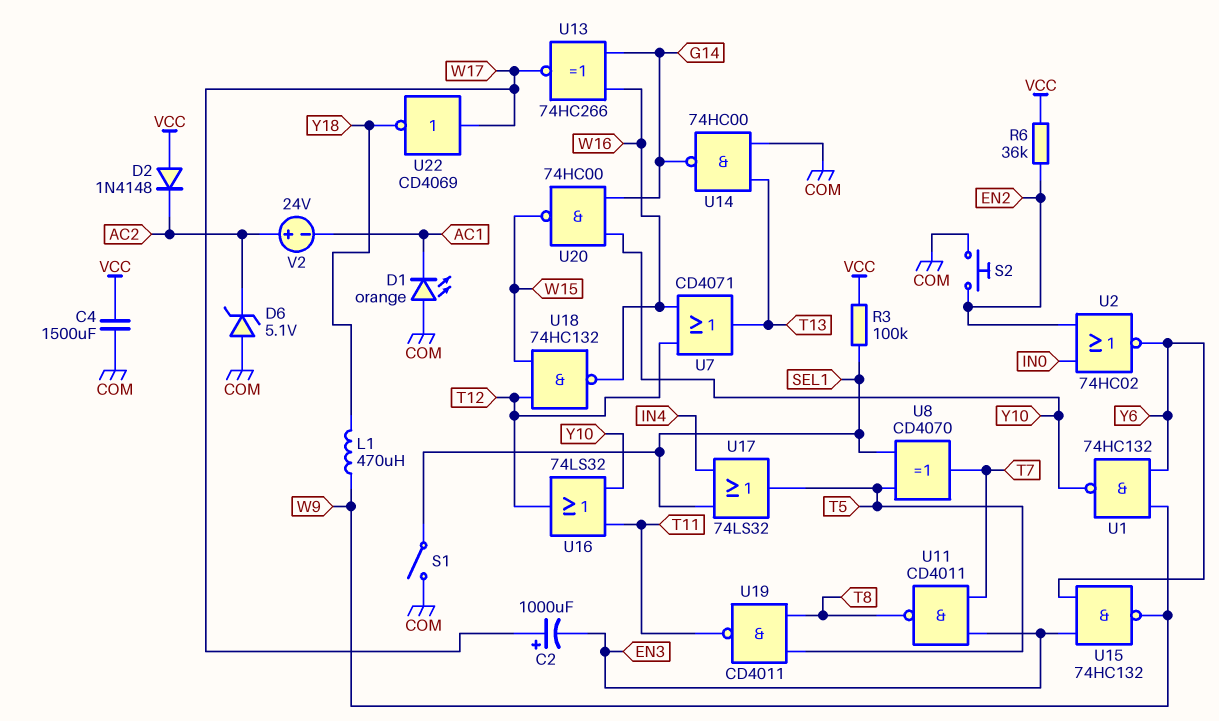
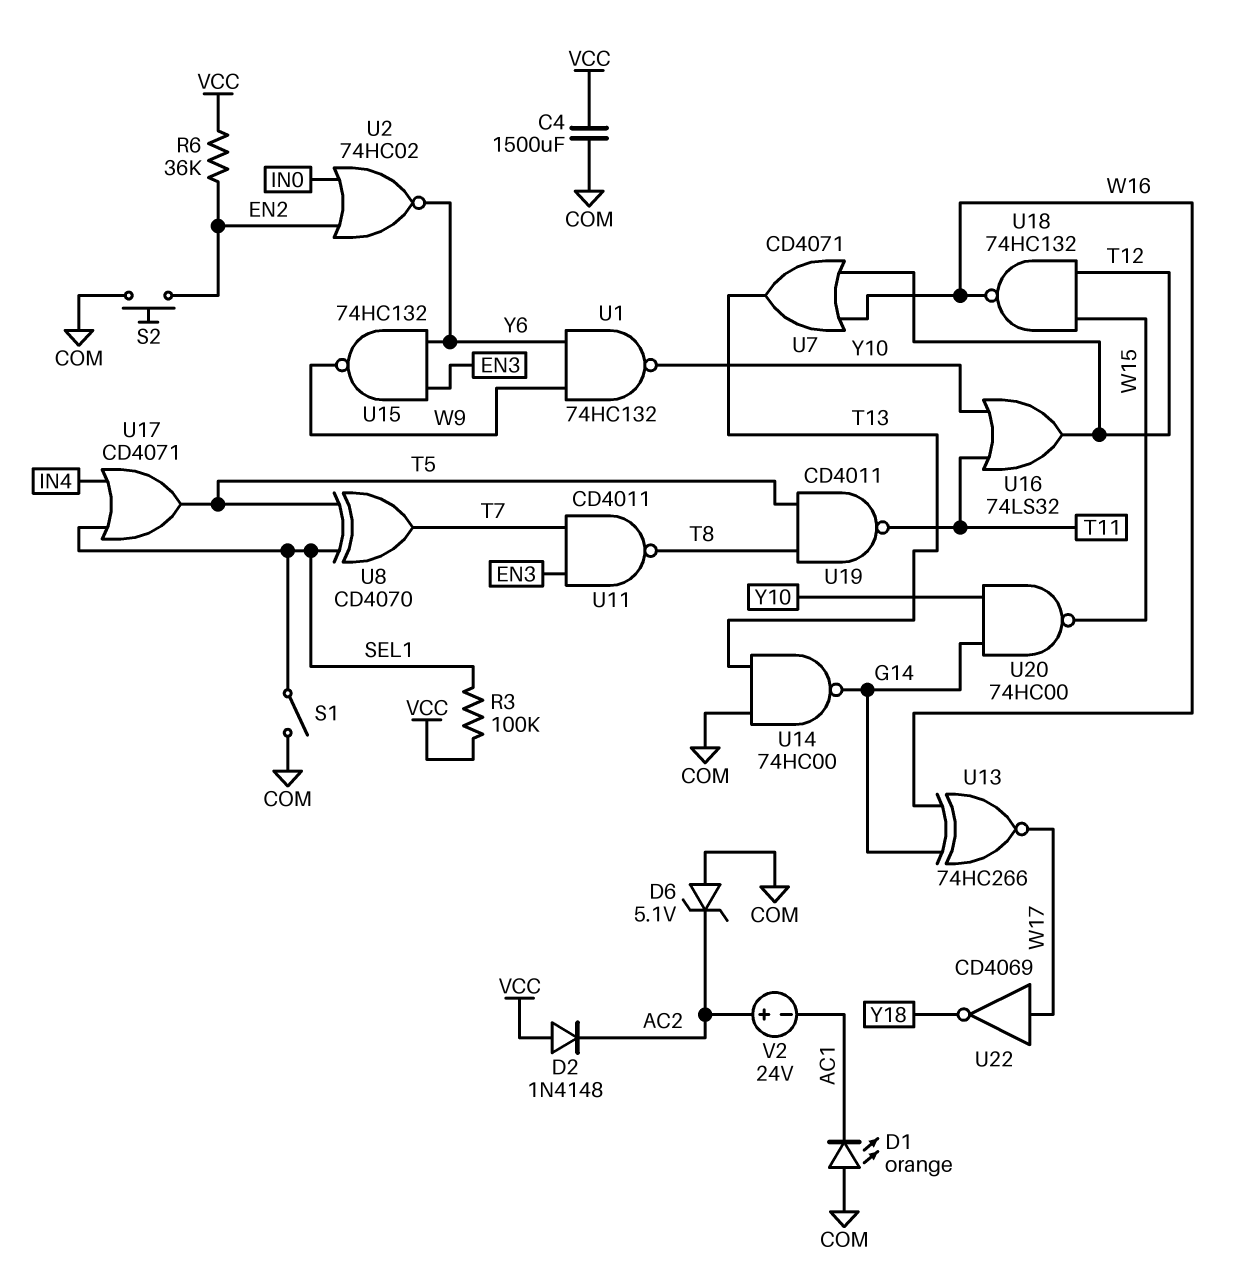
C2: 1000uF (plus W17, minus EN3) -> none
L1: 470uH (W9, Y18) -> none
U17: OR 74LS32 (in IN4, in SEL1, out T5) -> OR CD4071 (in IN4, in SEL1, out T5)

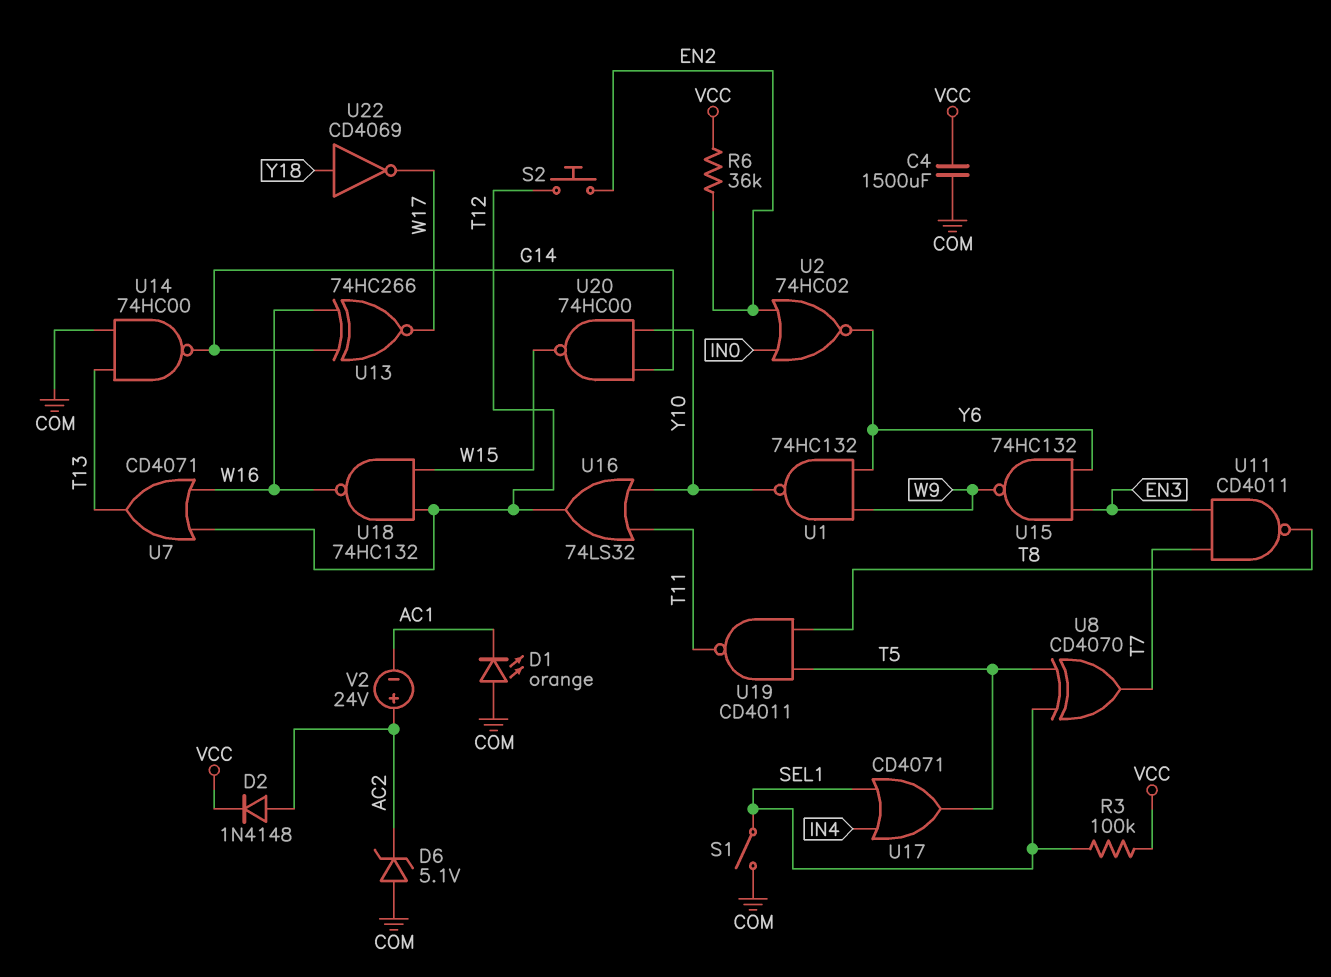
D2: diode 1N4148 (A VCC, K AC2) -> diode 1N4148 (A AC2, K VCC)
S2: button (COM, EN2) -> button (EN2, T12)
U22: NOT CD4069 (in W17, out Y18) -> NOT CD4069 (in Y18, out W17)

